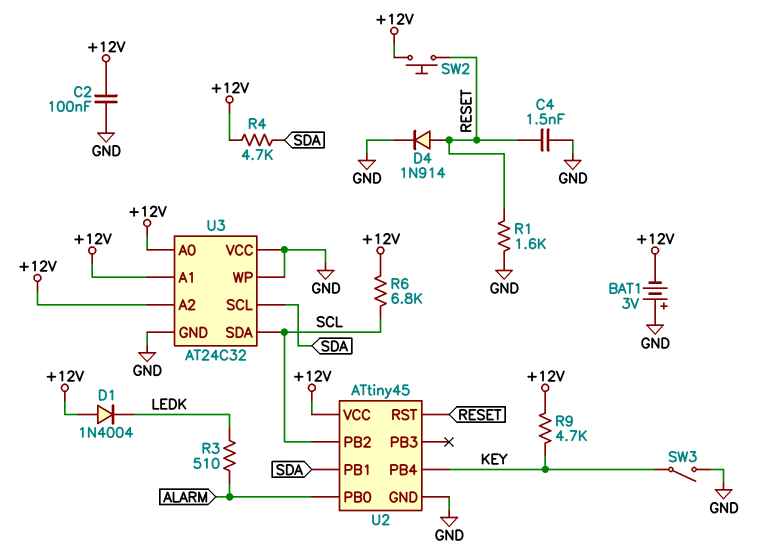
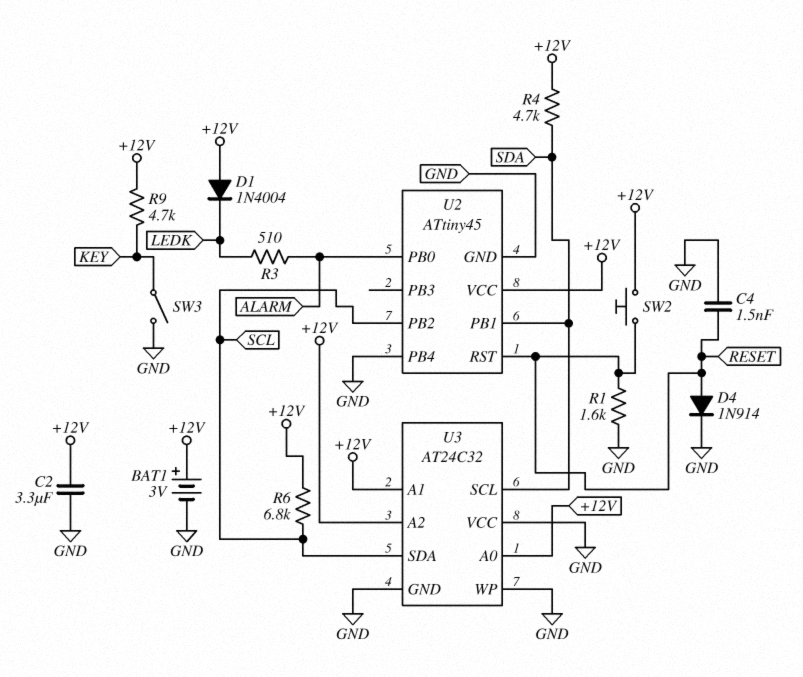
BAT1: 3V (plus GND, minus +12V) -> 3V (plus +12V, minus GND)
C2: 100nF (+12V, GND) -> 3.3uF (+12V, GND)
U2 pin PB4: KEY -> GND

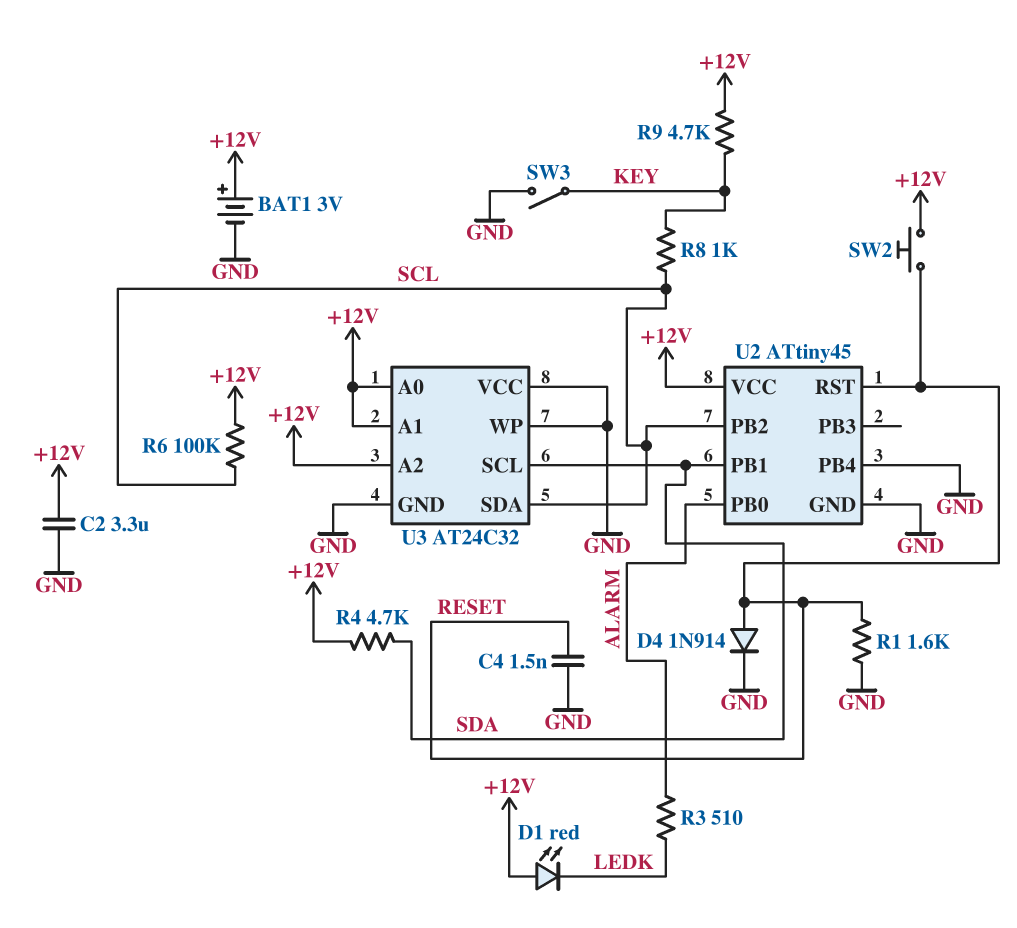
D1: diode 1N4004 (A +12V, K LEDK) -> LED red (A +12V, K LEDK)
R6: 6.8k (+12V, SCL) -> 100k (+12V, SCL)
R8: none -> 1k (KEY, SCL)

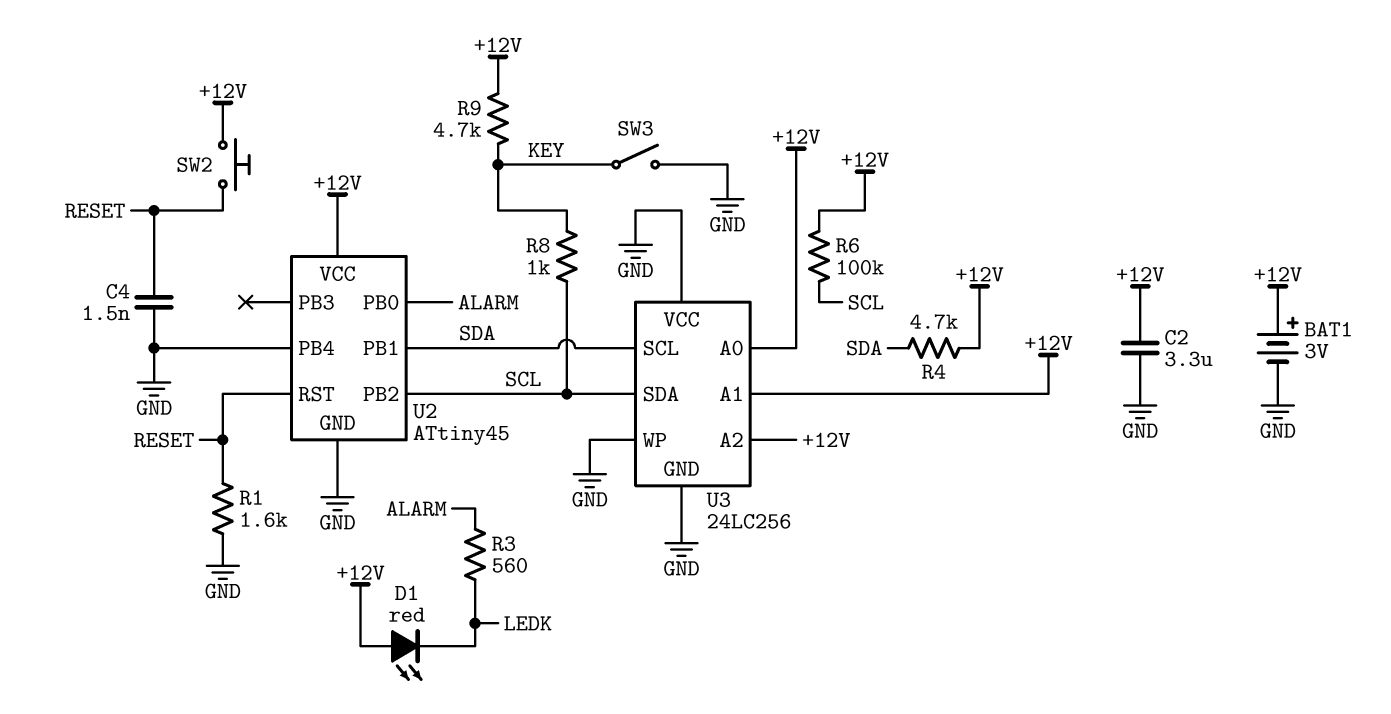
D4: diode 1N914 (A RESET, K GND) -> none
R3: 510 (ALARM, LEDK) -> 560 (ALARM, LEDK)
U3: AT24C32 -> 24LC256

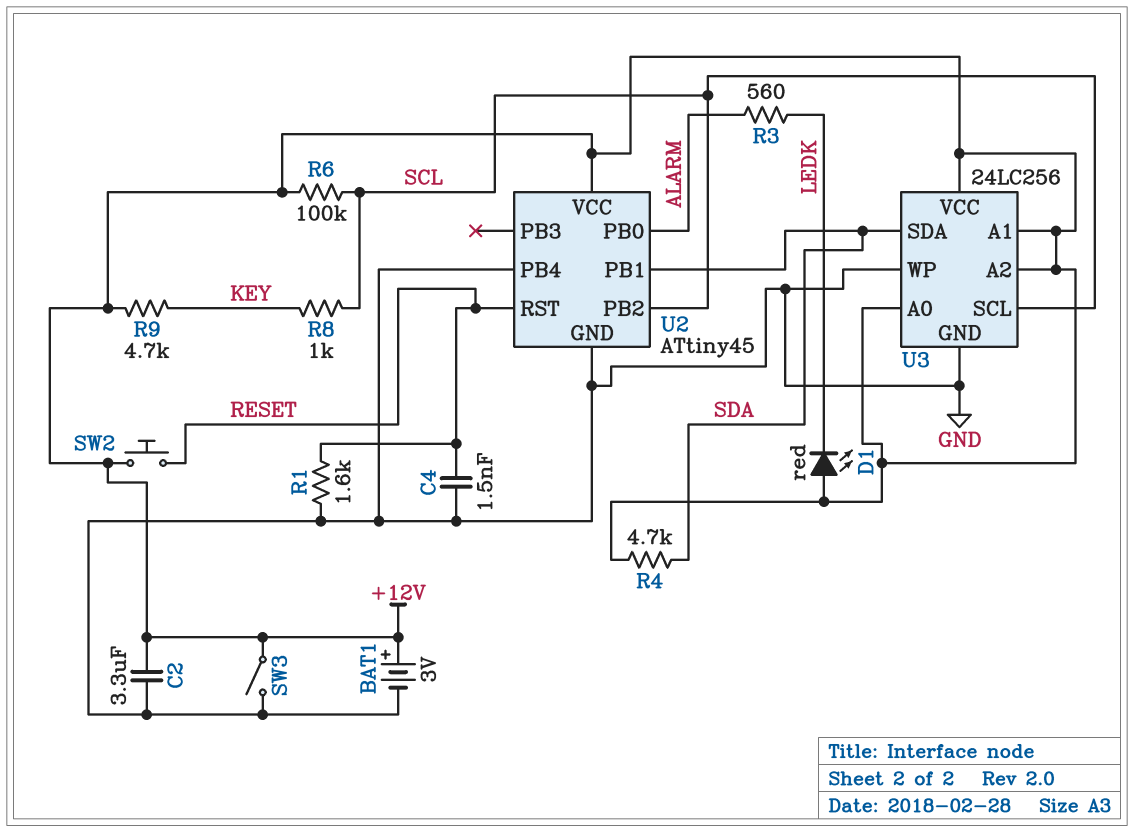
SW3: switch (GND, KEY) -> switch (+12V, GND)
U3 pin SCL: SDA -> SCL
U3 pin SDA: SCL -> SDA
U3 pin VCC: GND -> +12V

